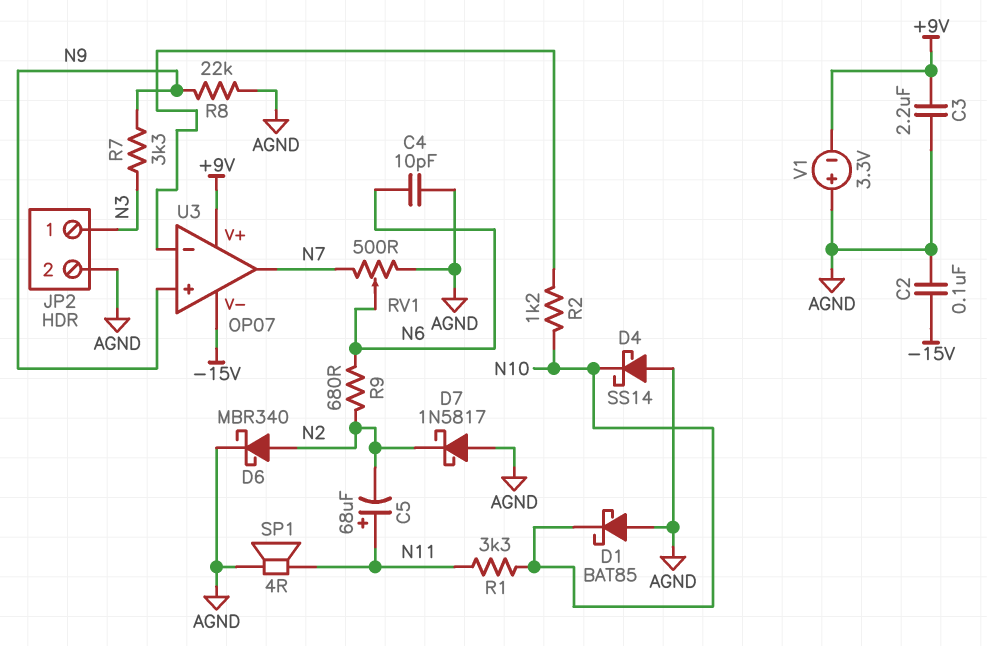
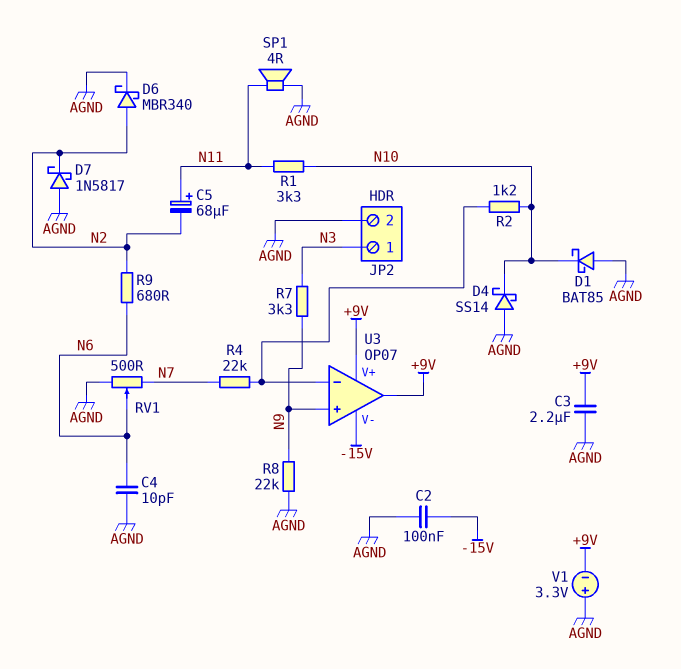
R4: none -> 22k (N7, U3/in-)
U3 pin out: N7 -> +9V

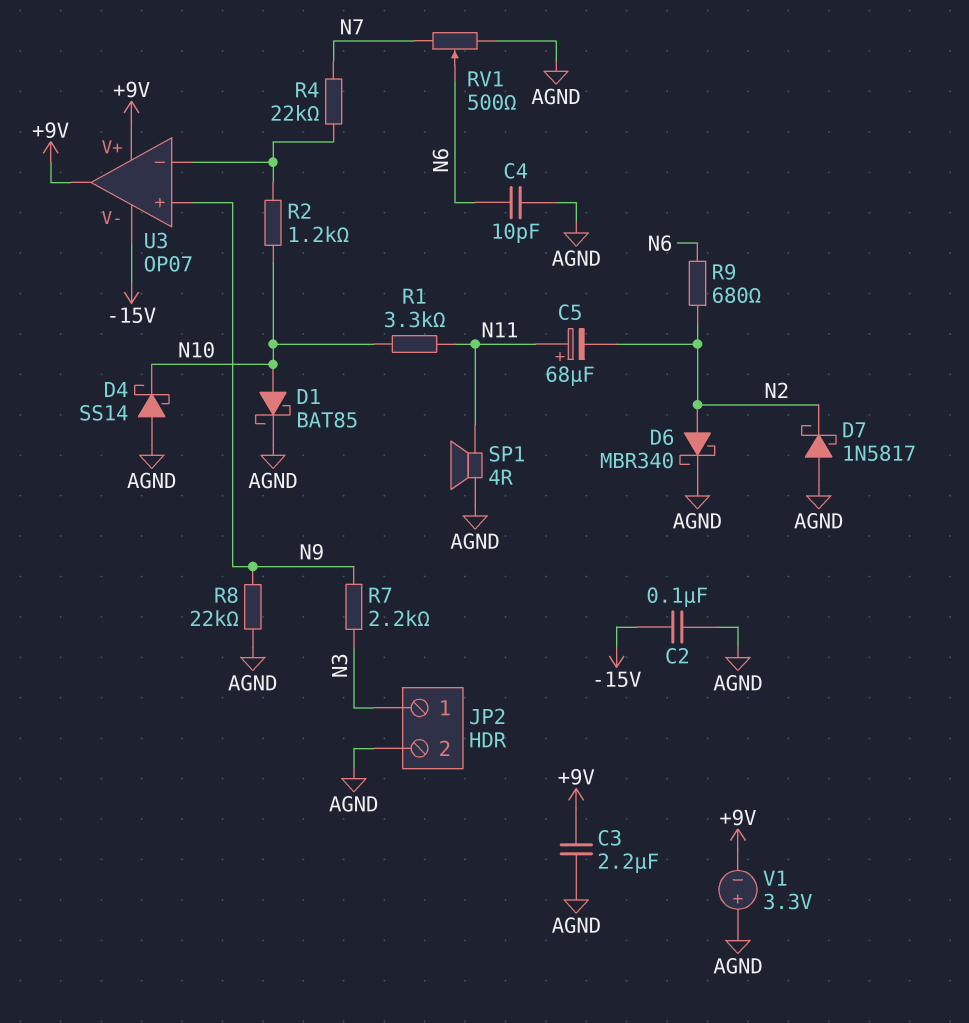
D1: schottky BAT85 (A AGND, K N10) -> schottky BAT85 (A N10, K AGND)
R7: 3.3k (N3, N9) -> 2.2k (N3, N9)

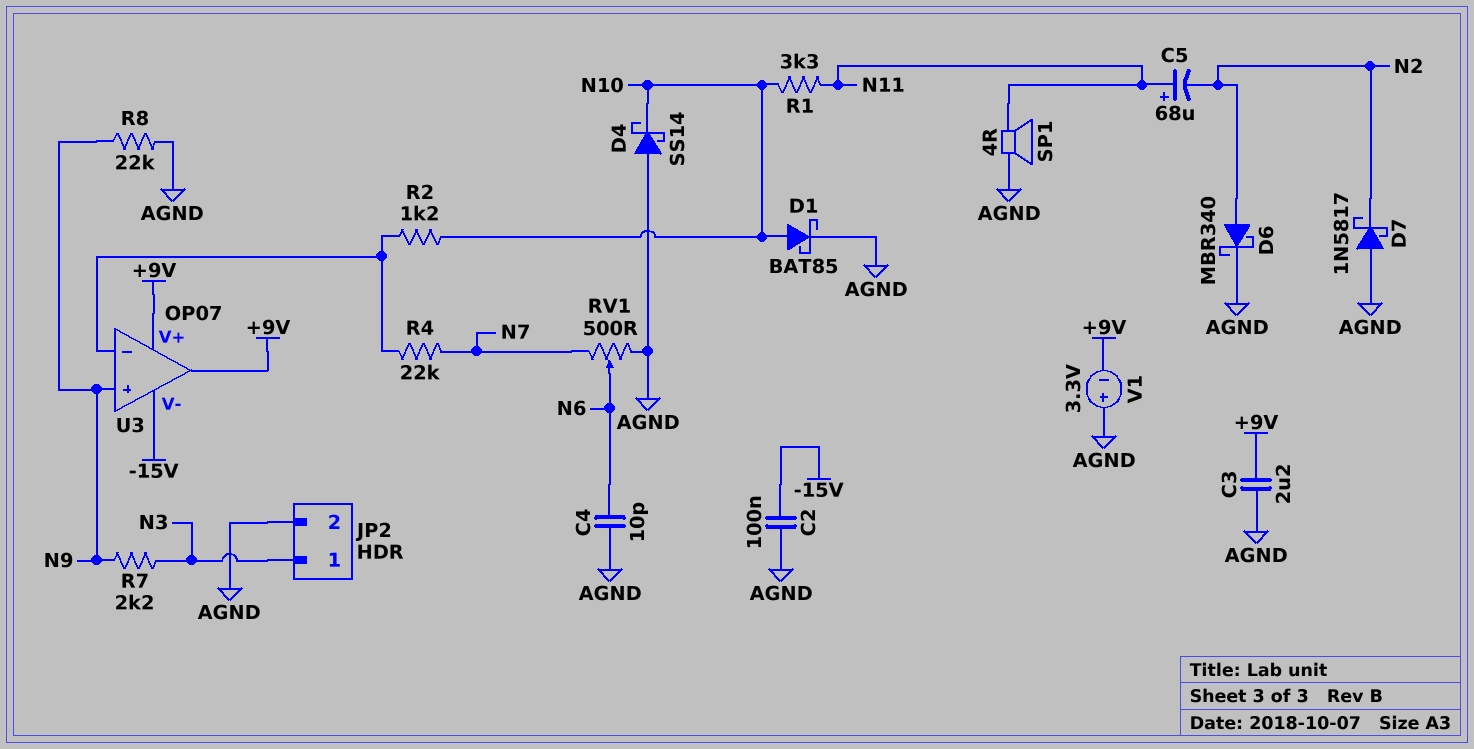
R9: 680 (N2, N6) -> none

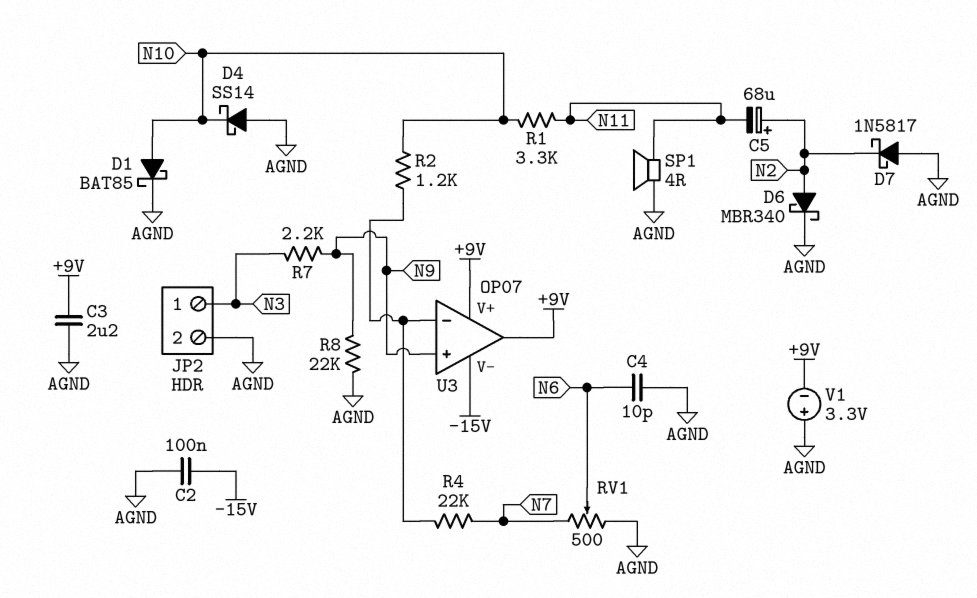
C5: 68uF (plus N11, minus N2) -> 68uF (plus N2, minus N11)

